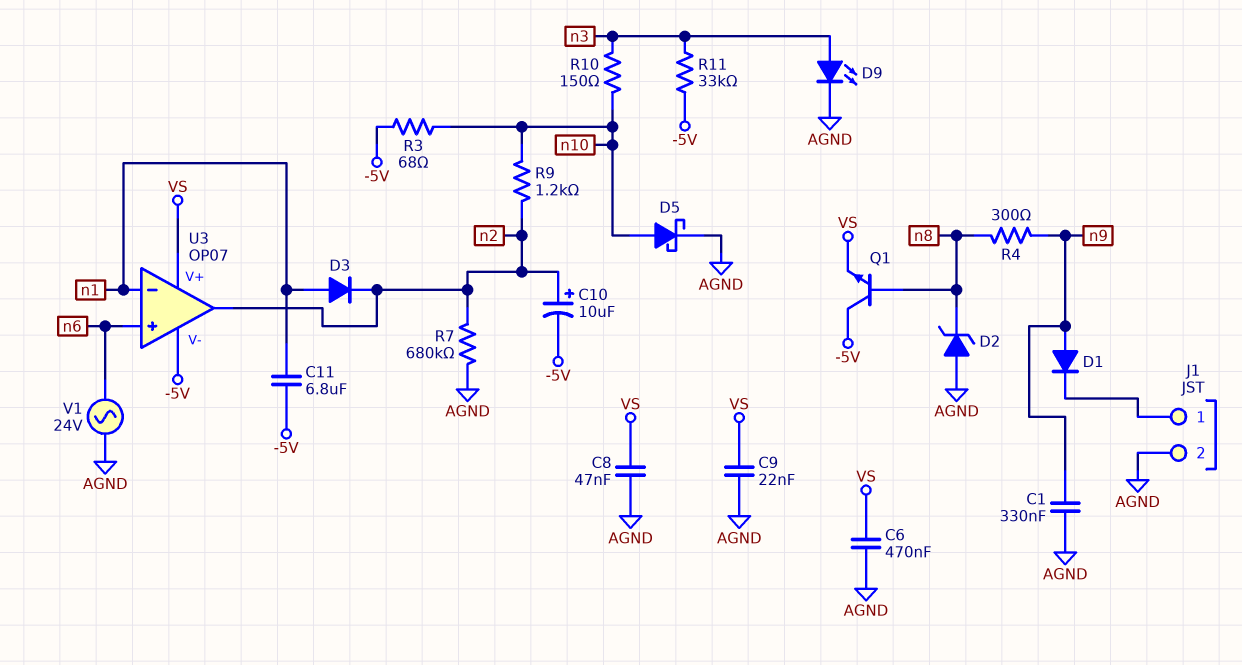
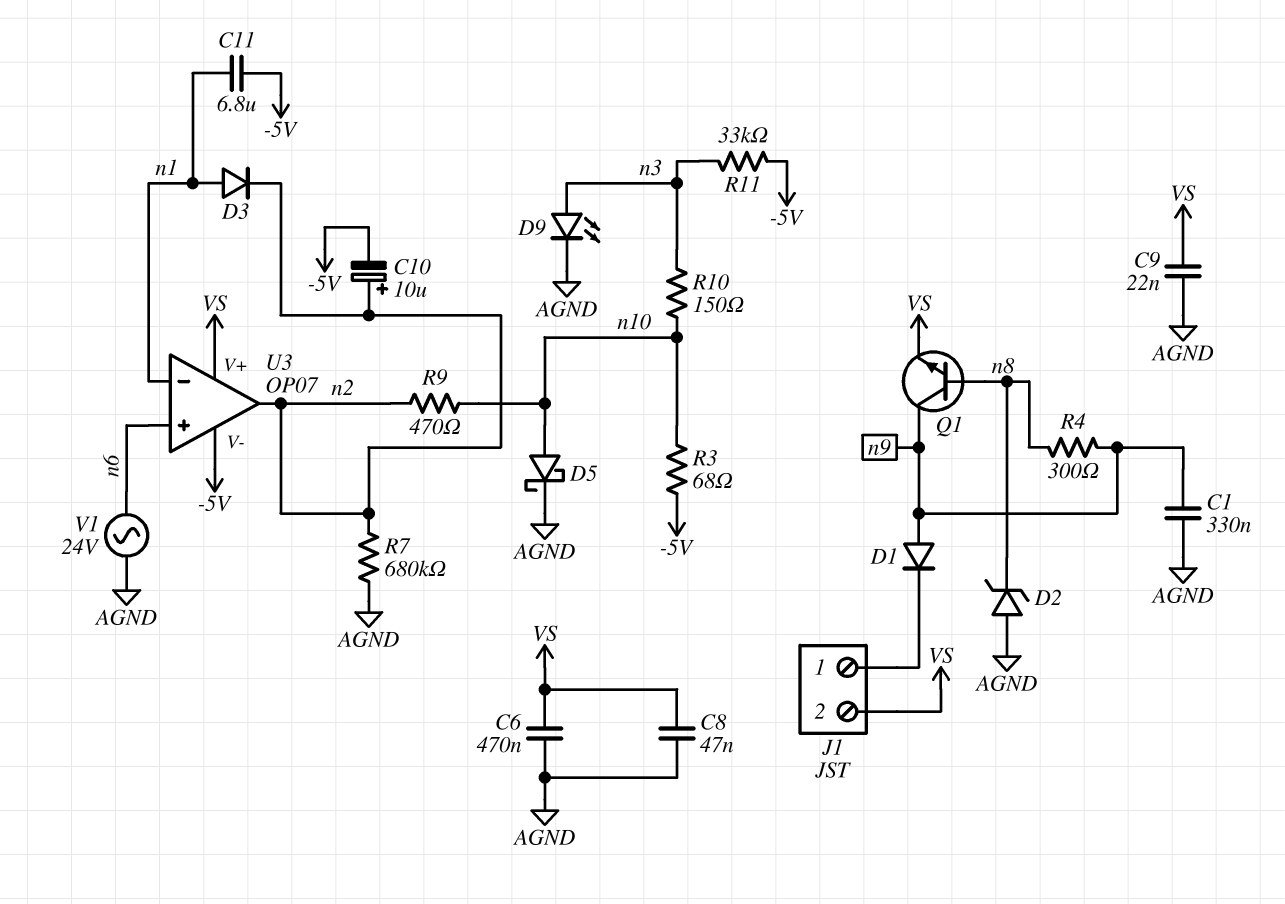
J1 pin 2: AGND -> VS
Q1: NPN (B n8, C -5V, E VS) -> NPN (B n8, C n9, E VS)
R9: 1.2k (n2, n10) -> 470 (n2, n10)

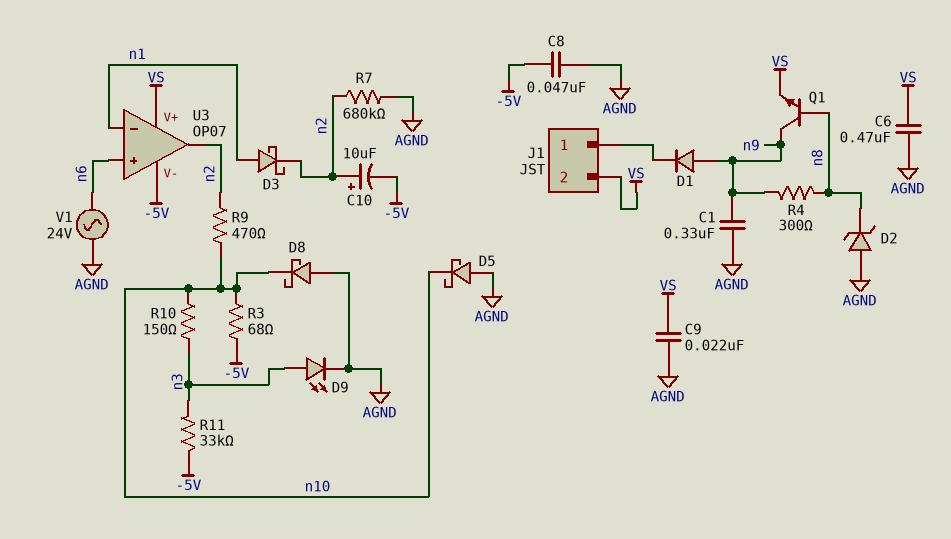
C8: 47nF (AGND, VS) -> 47nF (-5V, AGND)
C11: 6.8uF (-5V, n1) -> none
D3: diode (A n1, K n2) -> schottky (A n1, K n2)
D5: schottky (A n10, K AGND) -> schottky (A AGND, K n10)
D8: none -> schottky (A AGND, K n10)

